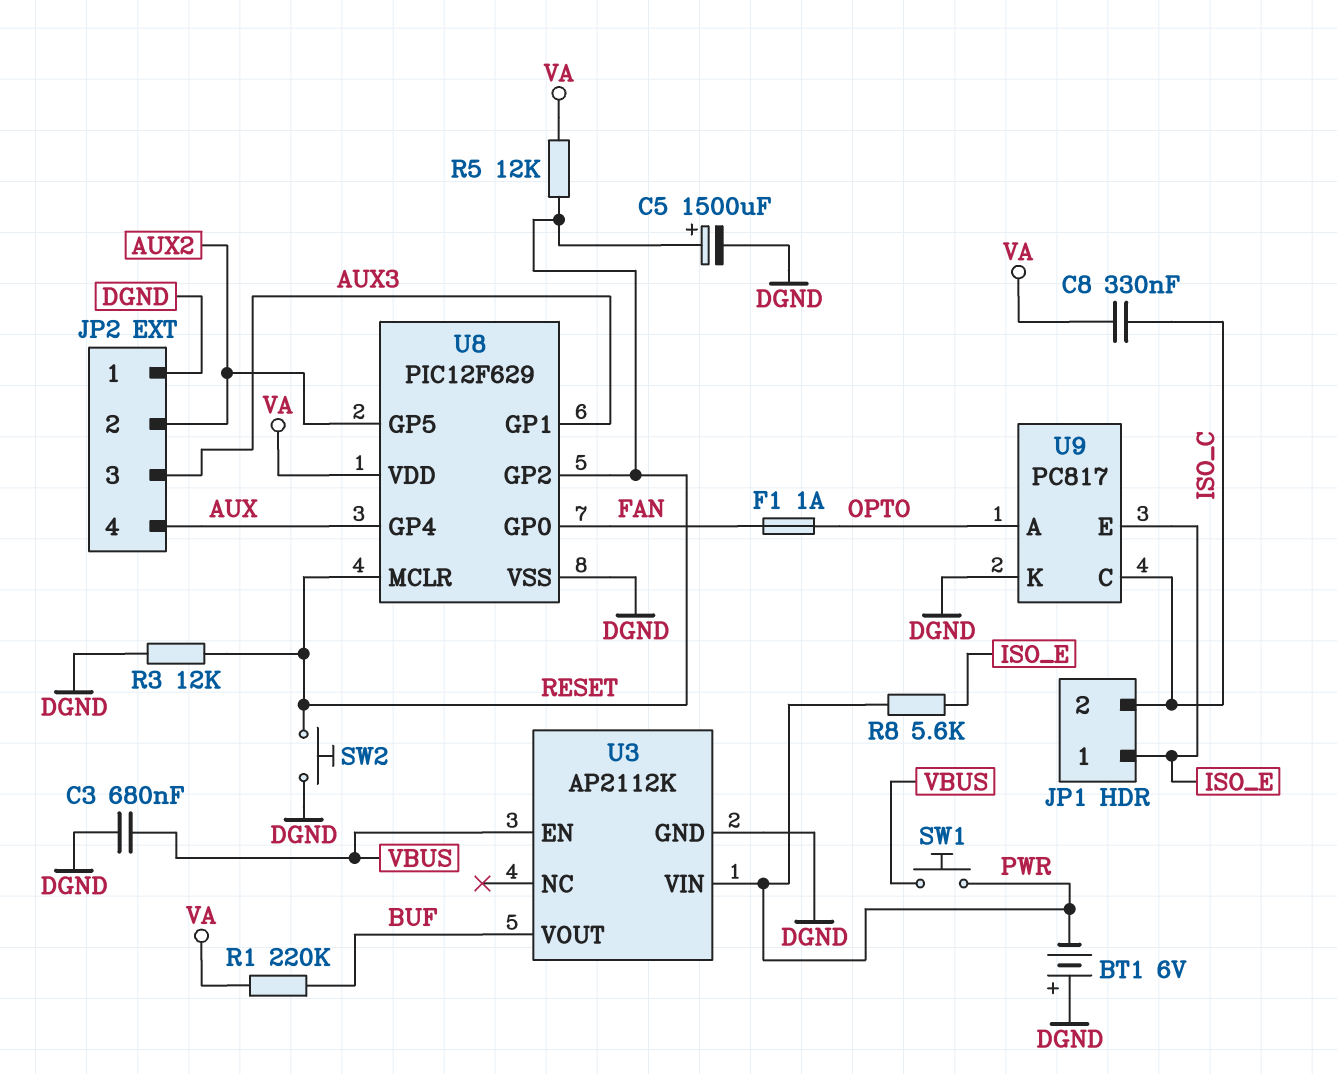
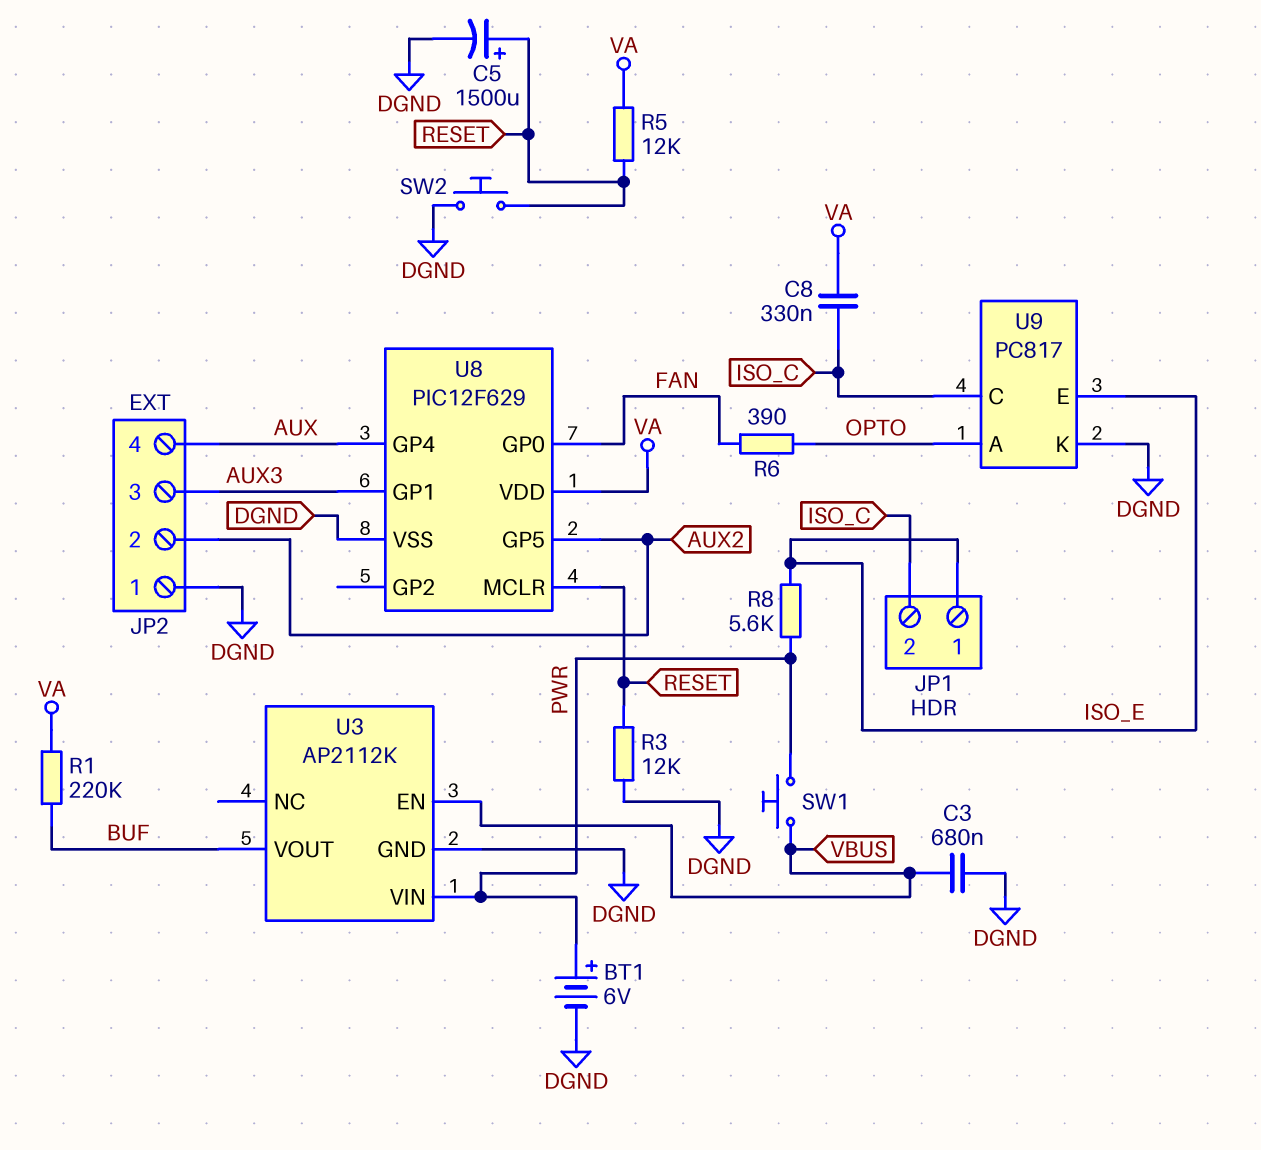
BT1: 6V (plus DGND, minus PWR) -> 6V (plus PWR, minus DGND)
F1: 1A (FAN, OPTO) -> none
R6: none -> 390 (FAN, OPTO)
U8 pin GP2: RESET -> none

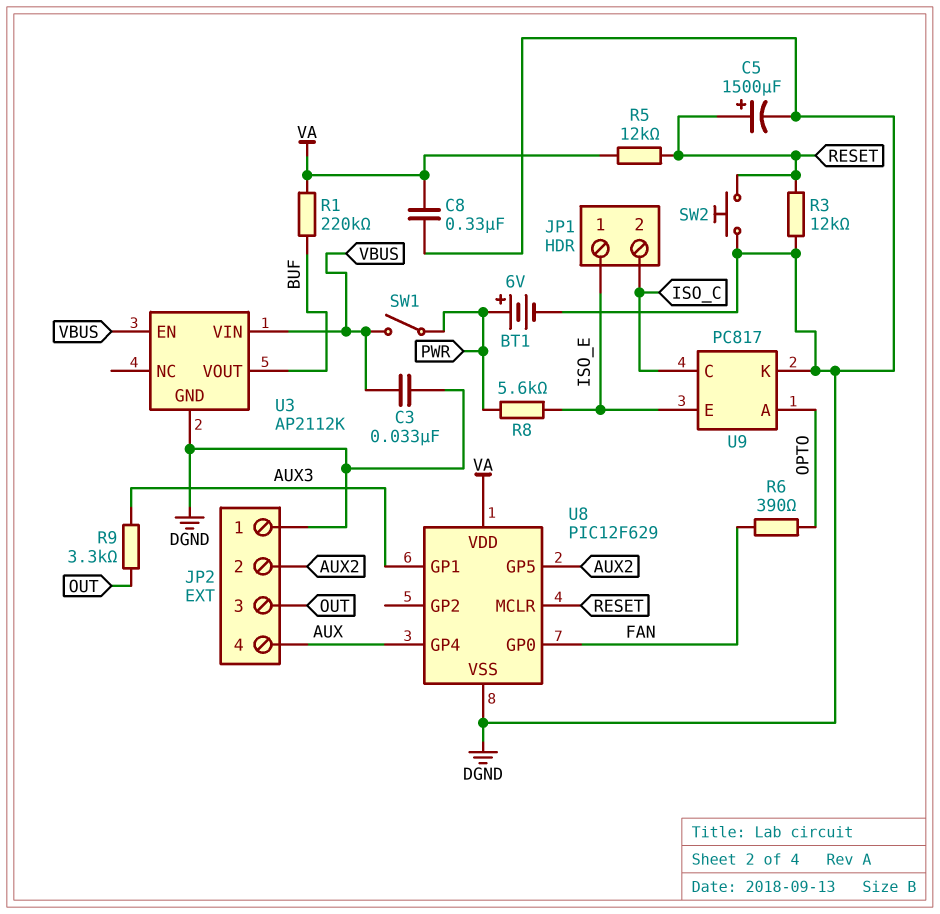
C3: 680nF (DGND, VBUS) -> 33nF (DGND, VBUS)
C8: 330nF (ISO_C, VA) -> 330nF (DGND, VA)
JP2 pin 3: AUX3 -> OUT
R9: none -> 3.3k (AUX3, OUT)
SW1: button (PWR, VBUS) -> switch (PWR, VBUS)
U3 pin VIN: PWR -> VBUS

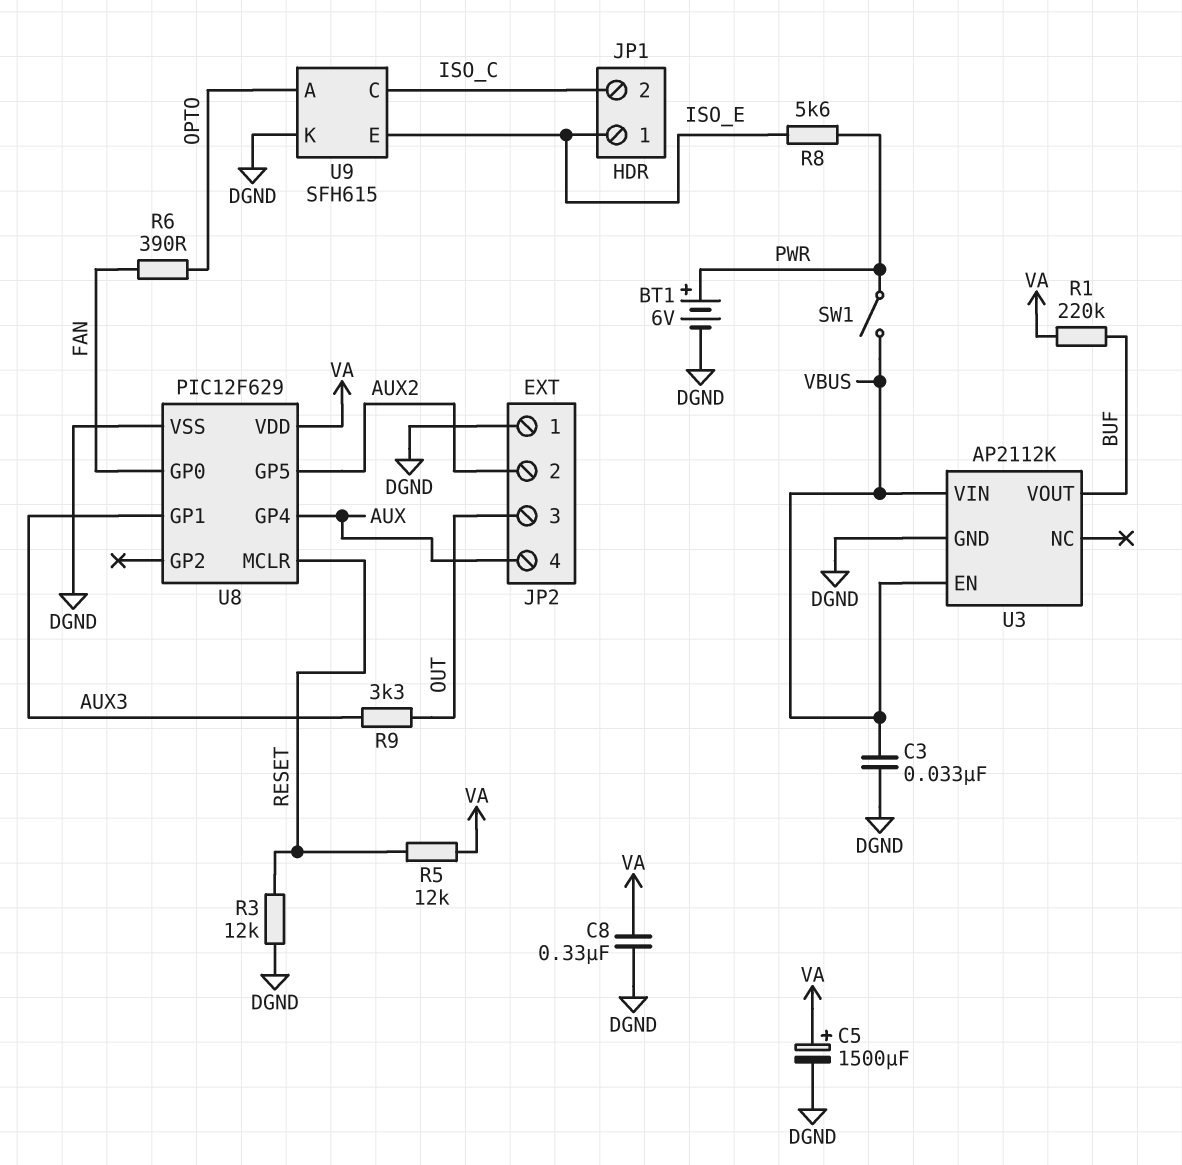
C5: 1500uF (plus RESET, minus DGND) -> 1500uF (plus VA, minus DGND)
SW2: button (DGND, RESET) -> none
U9: PC817 -> SFH615

